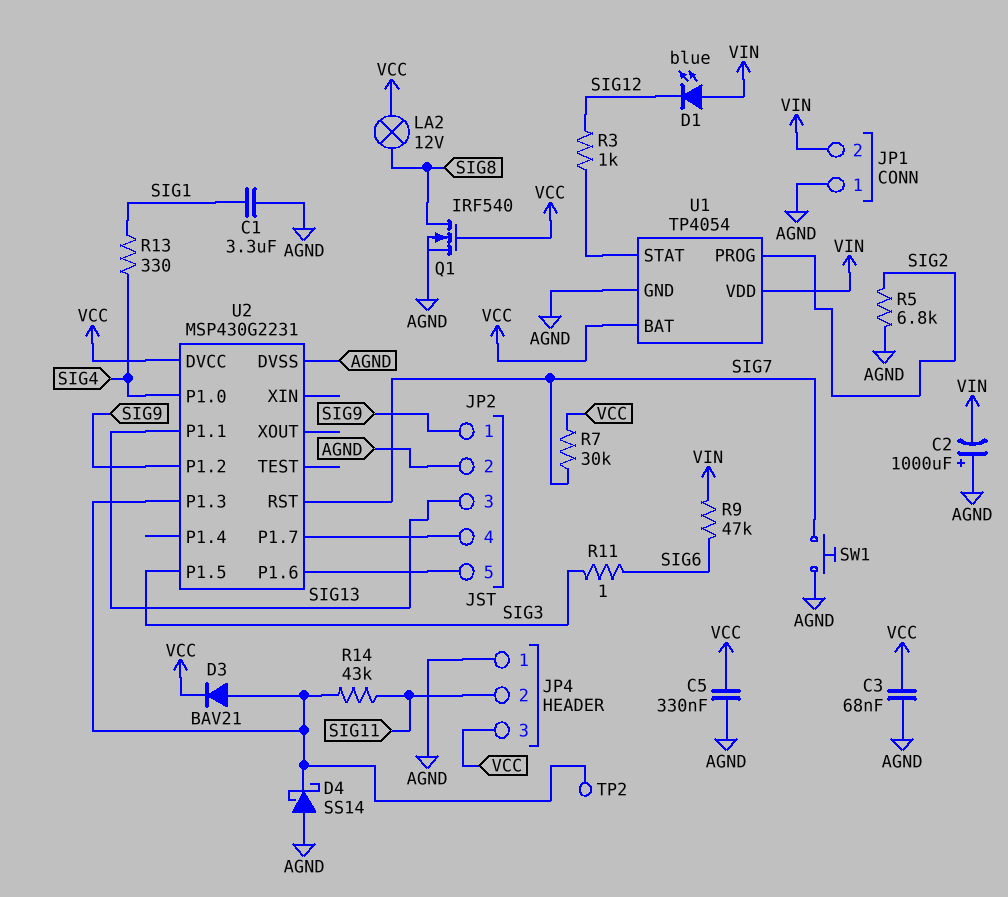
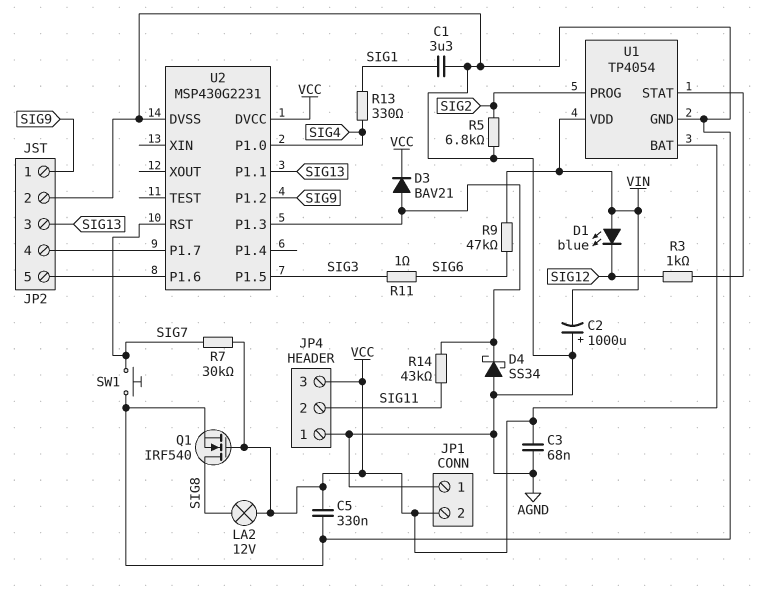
D4: schottky SS14 (A AGND, K U2/P1.3) -> schottky SS34 (A AGND, K U2/P1.3)
JP1 pin 2: VIN -> VCC
TP2: test point (U2/P1.3) -> none

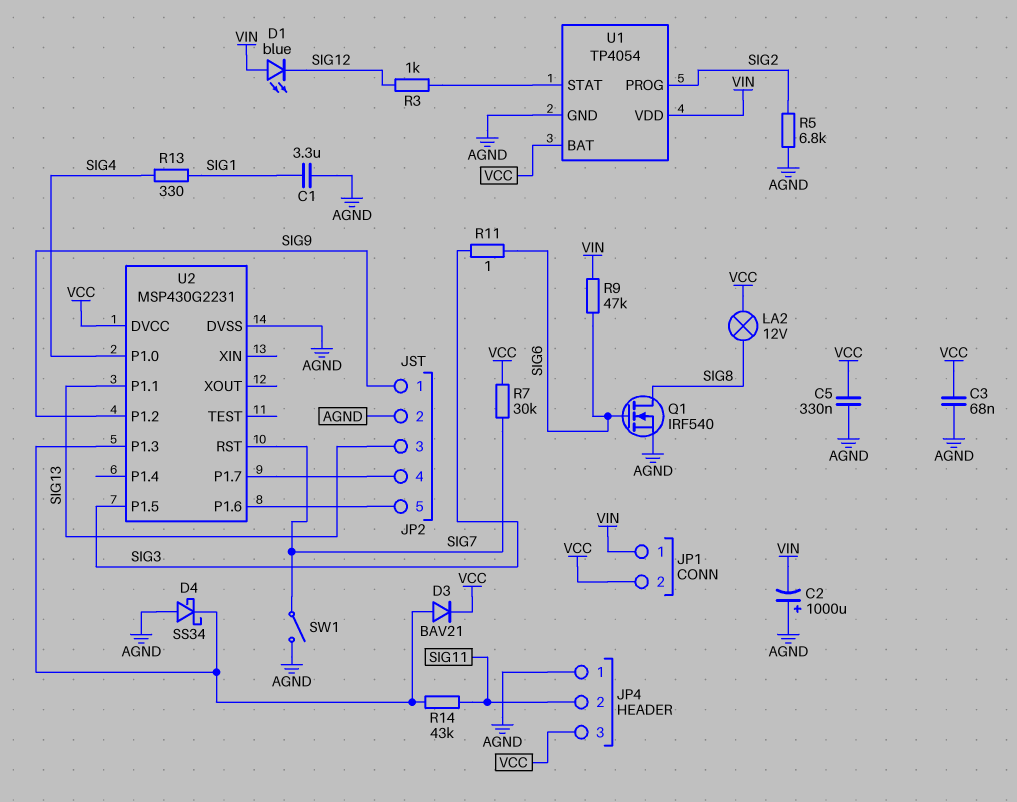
JP1 pin 1: AGND -> VIN
Q1: NMOS IRF540 (G VCC, D SIG8, S AGND) -> NMOS IRF540 (G SIG6, D SIG8, S AGND)
SW1: button (AGND, SIG7) -> switch (AGND, SIG7)

